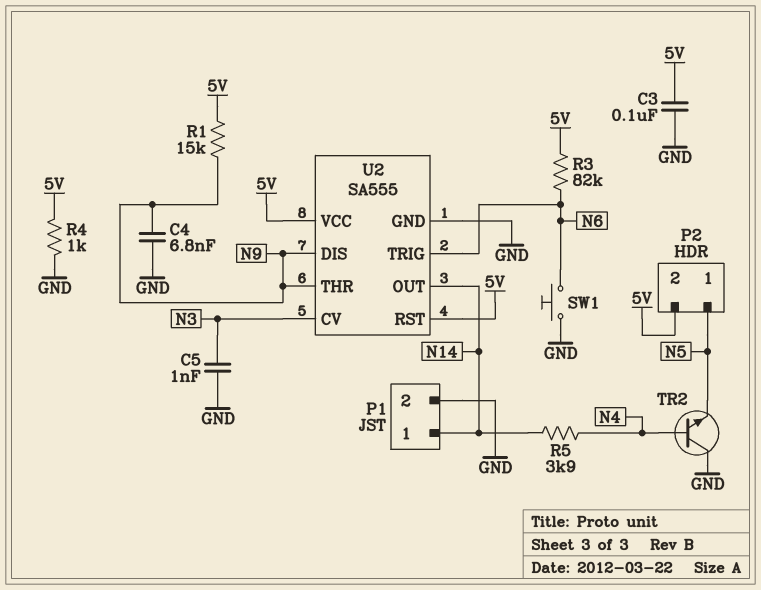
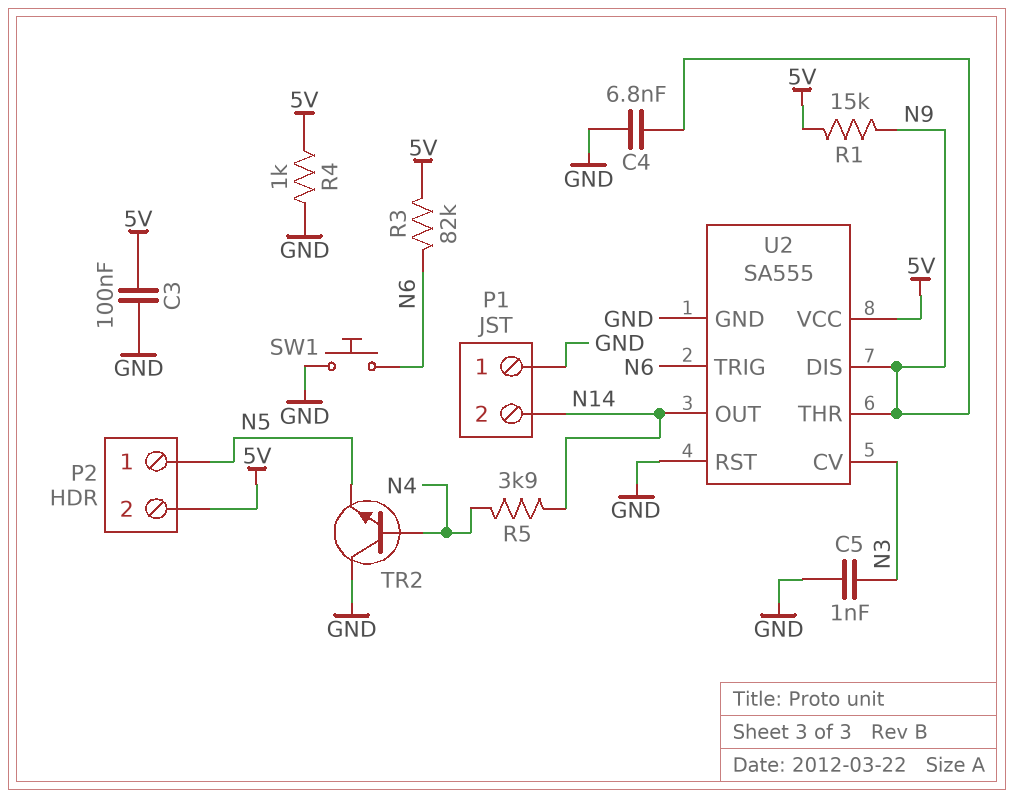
P1 pin 1: N14 -> GND
P1 pin 2: GND -> N14
U2 pin RST: 5V -> GND

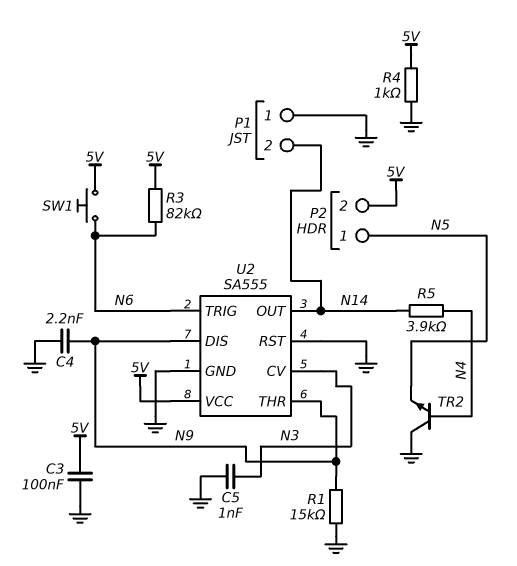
C4: 6.8nF (GND, N9) -> 2.2nF (GND, N9)
R1: 15k (5V, N9) -> 15k (GND, N9)
SW1: button (GND, N6) -> button (5V, N6)

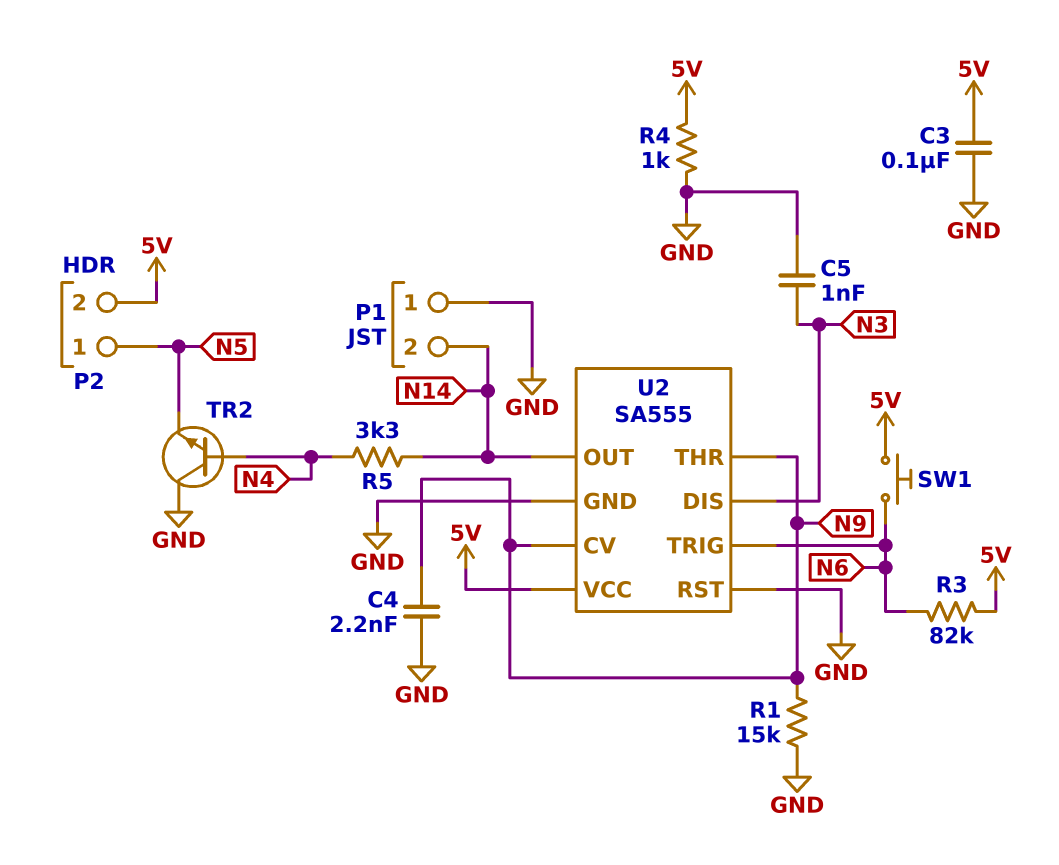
R5: 3.9k (N4, N14) -> 3.3k (N4, N14)
U2 pin CV: N3 -> N9
U2 pin DIS: N9 -> N3

